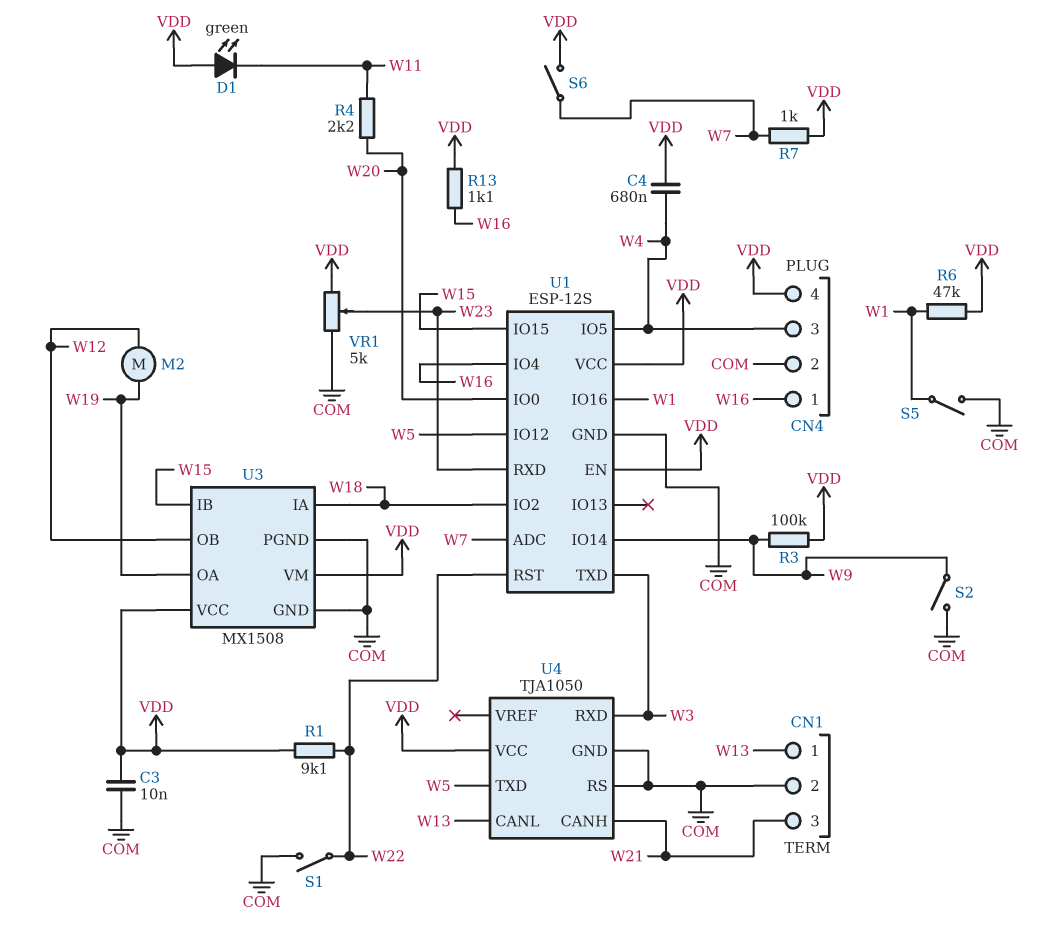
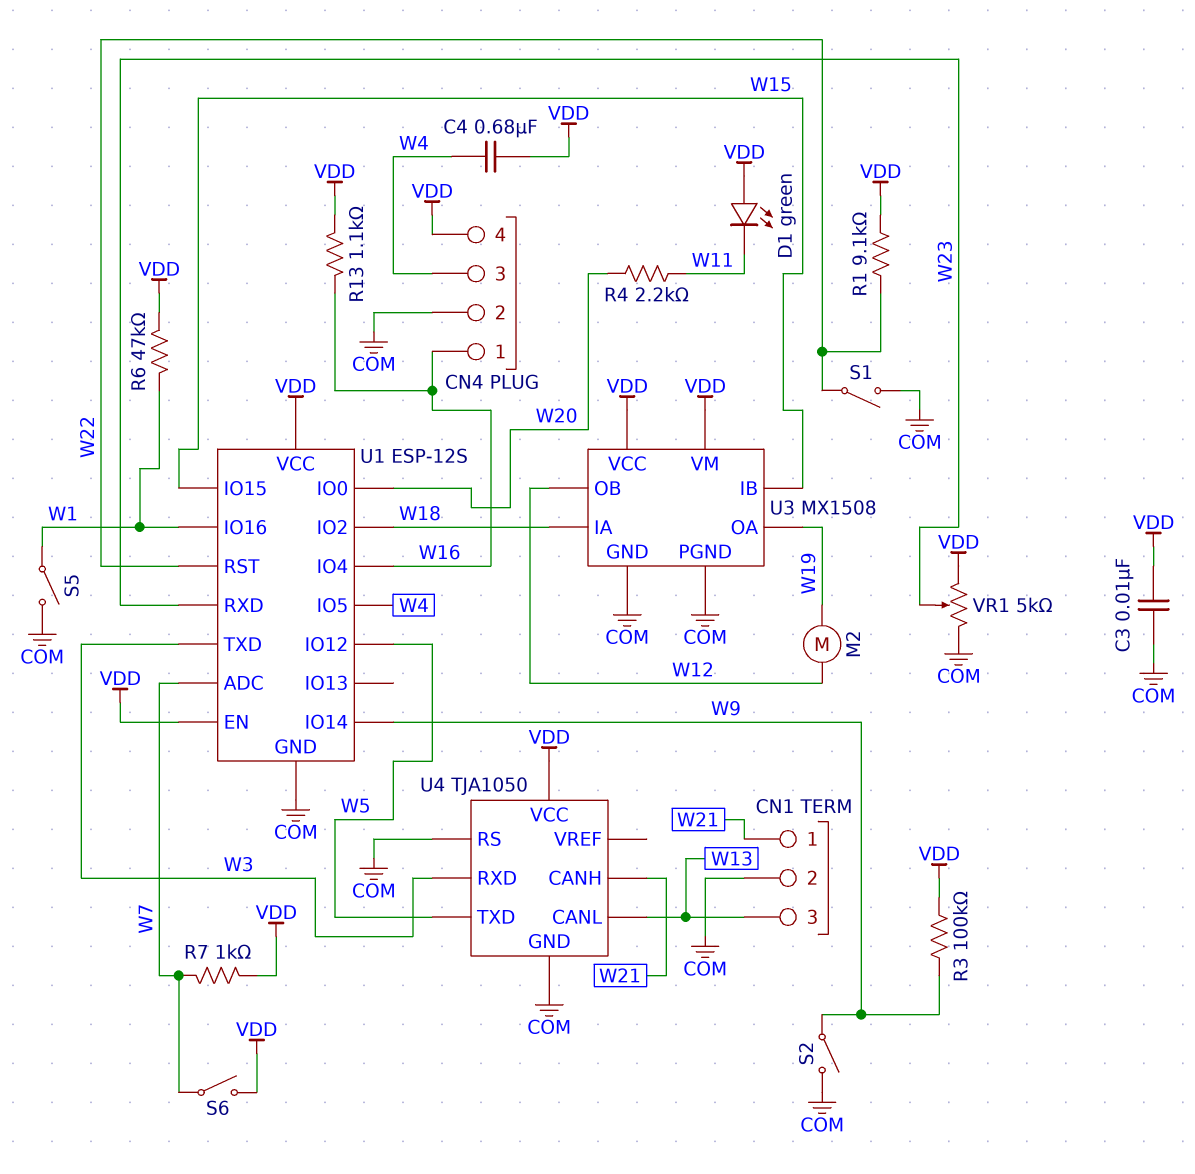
CN1 pin 1: W13 -> W21
CN1 pin 3: W21 -> W13

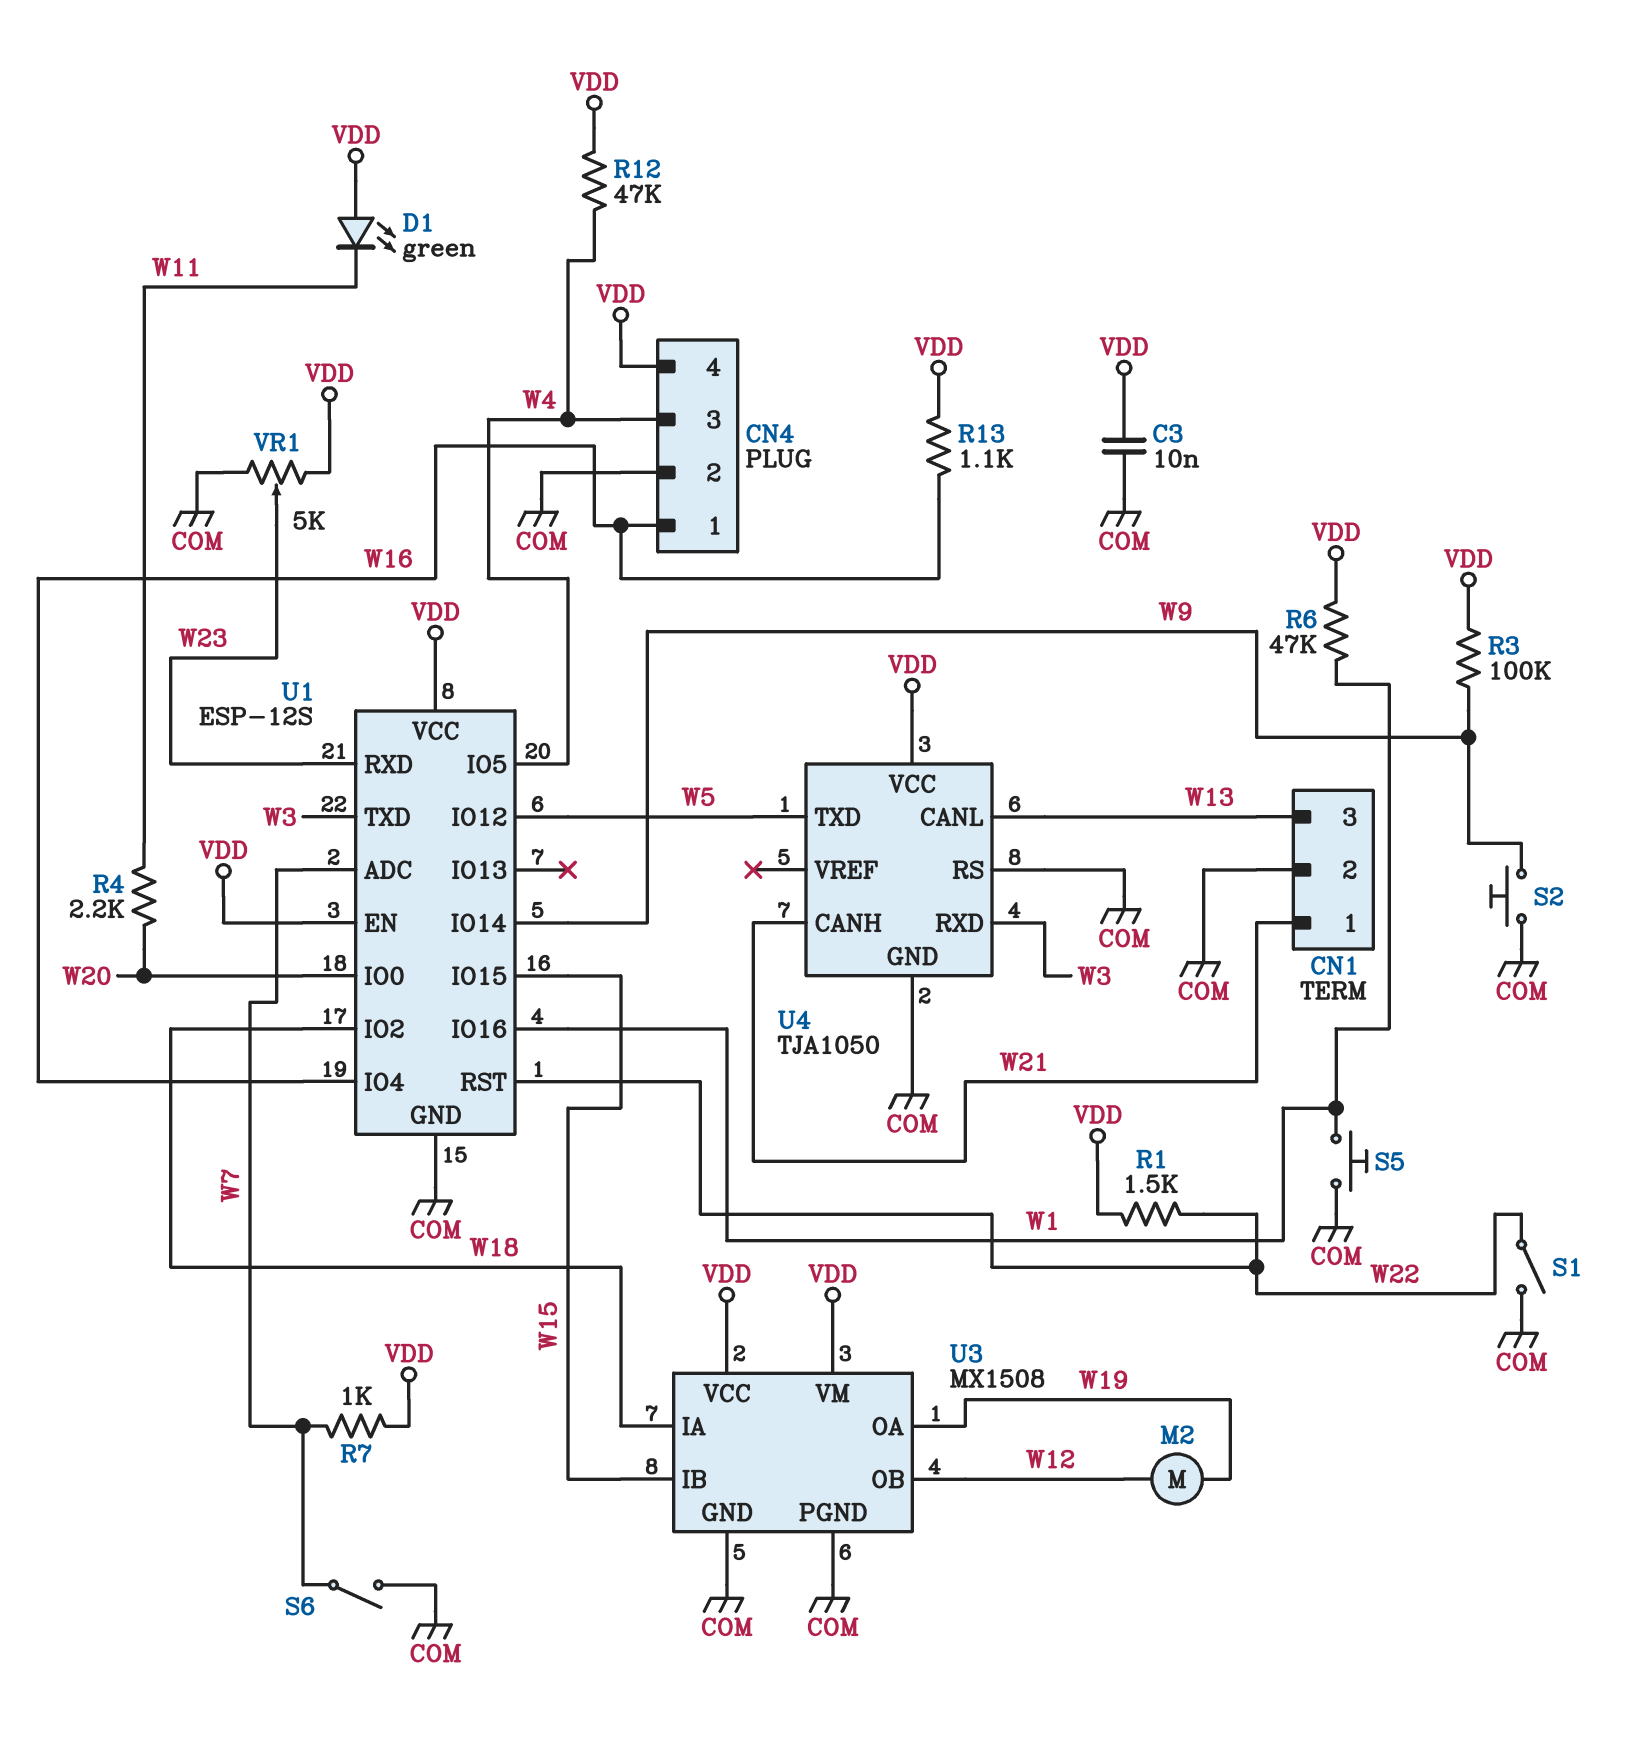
C4: 680nF (VDD, W4) -> none
R1: 9.1k (VDD, W22) -> 1.5k (VDD, W22)
R12: none -> 47k (VDD, W4)
S2: switch (COM, W9) -> button (COM, W9)
S5: switch (COM, W1) -> button (COM, W1)
S6: switch (VDD, W7) -> switch (COM, W7)

